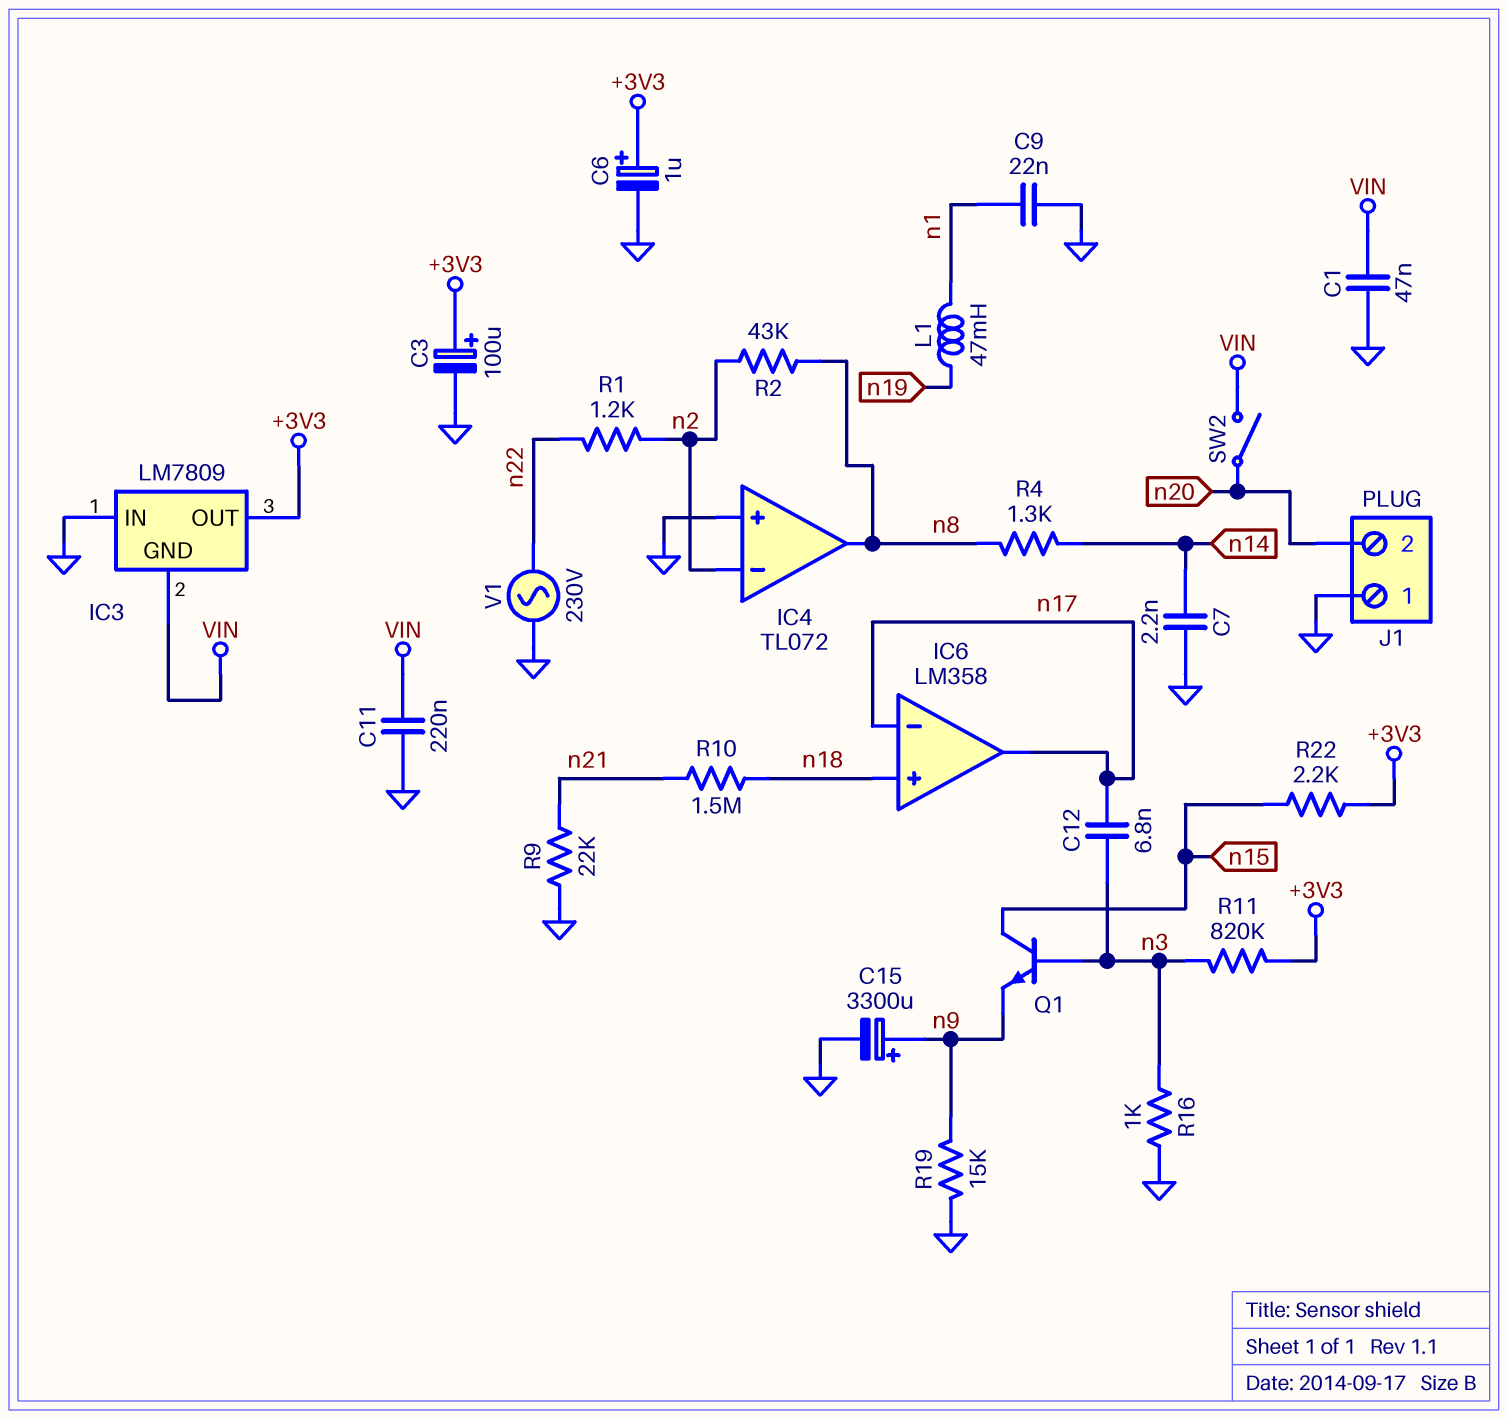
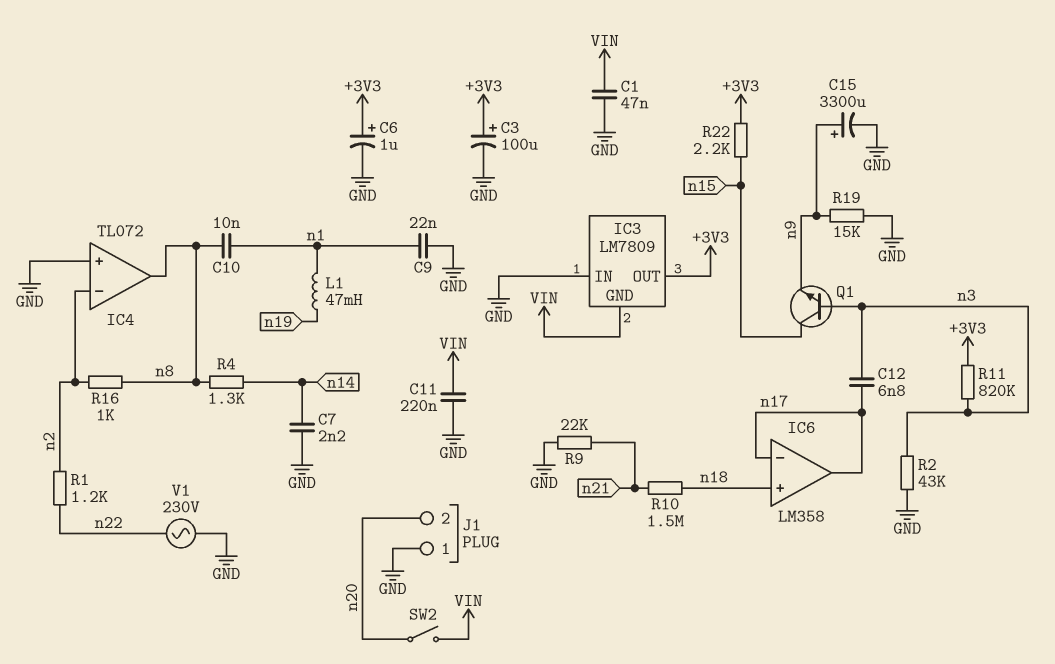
C10: none -> 10nF (n1, n8)
R2: 43k (n2, n8) -> 43k (GND, n3)
R16: 1k (GND, n3) -> 1k (n2, n8)

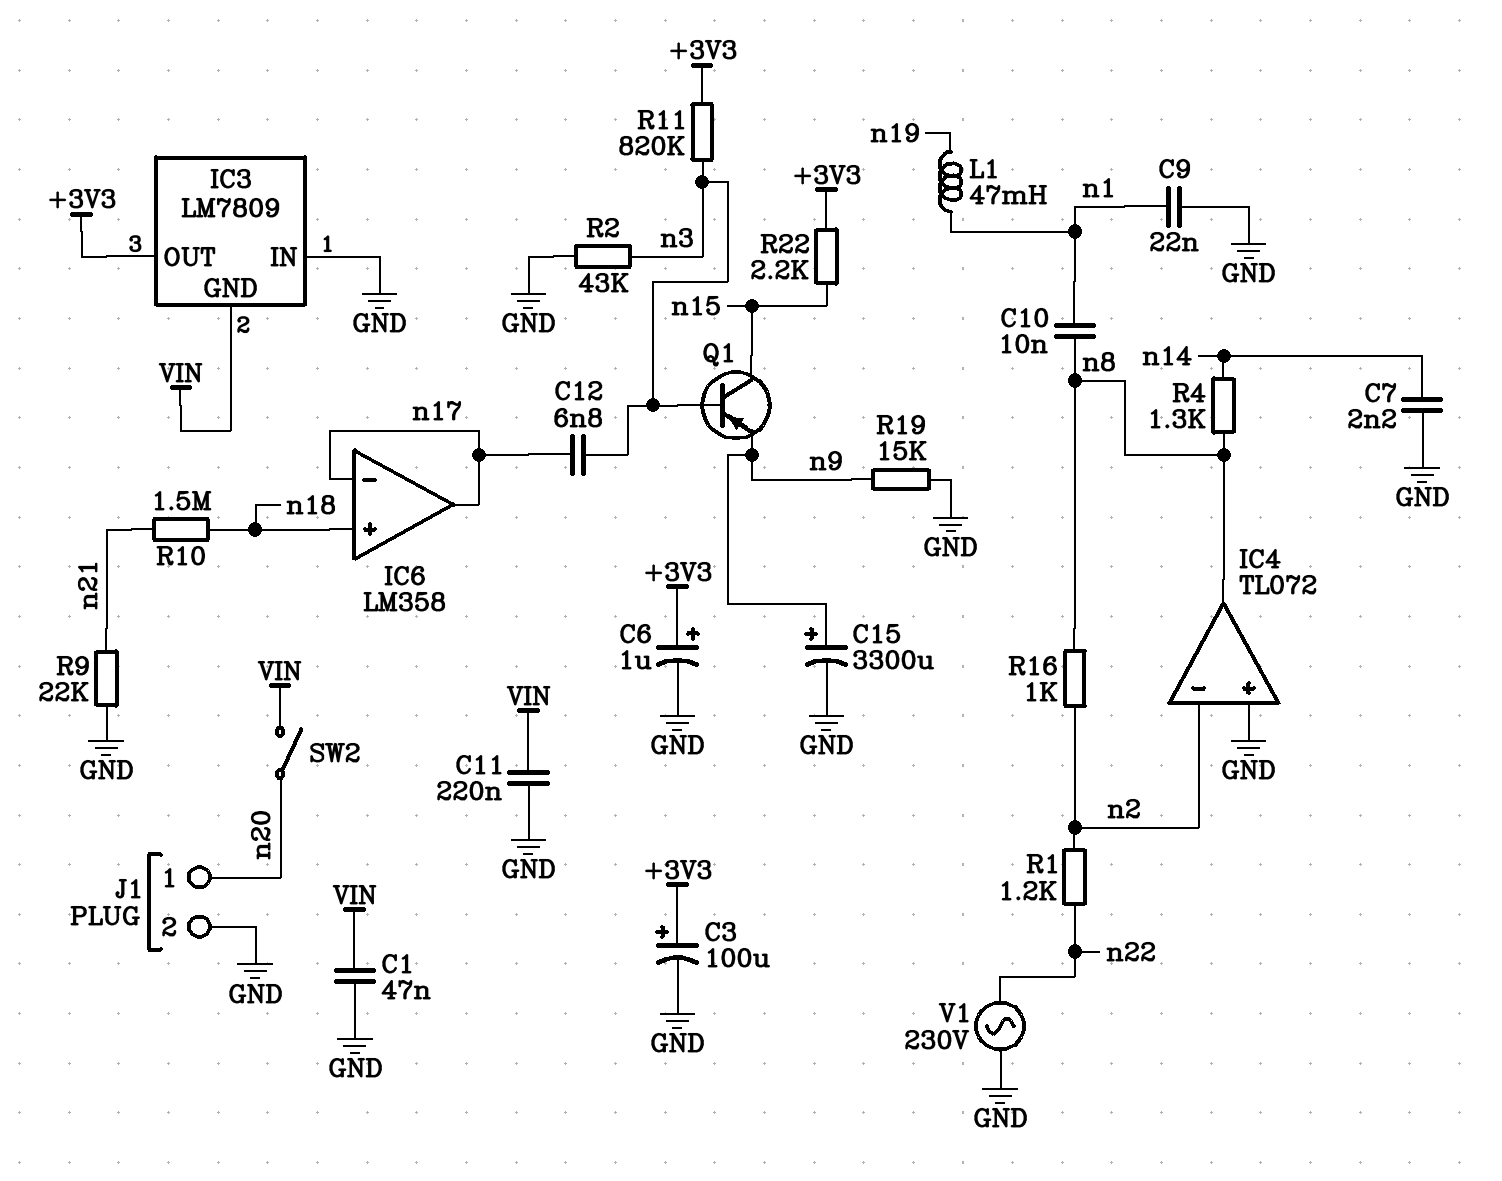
J1 pin 1: GND -> n20
J1 pin 2: n20 -> GND
Q1: NPN (B n3, C n15, E n9) -> PNP (B n3, C n15, E n9)

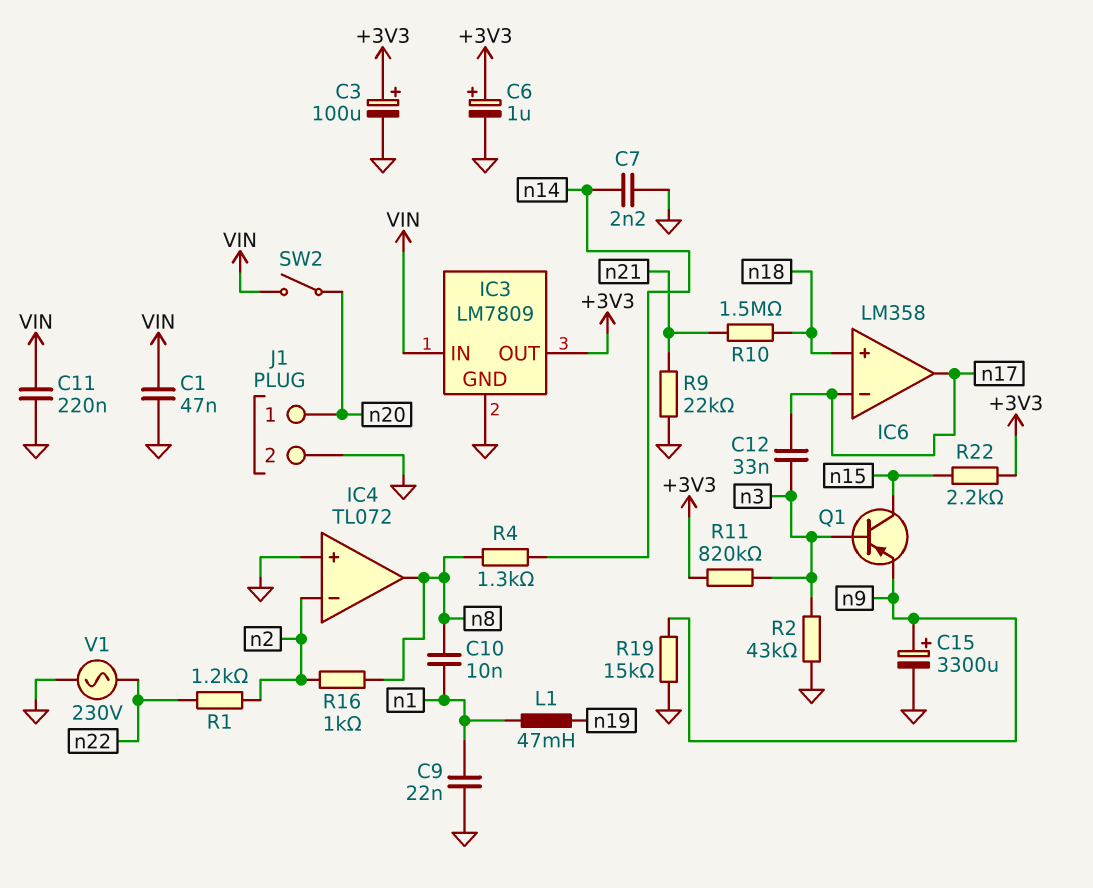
C12: 6.8nF (n3, n17) -> 33nF (n3, n17)
IC3 pin GND: VIN -> GND
IC3 pin IN: GND -> VIN

